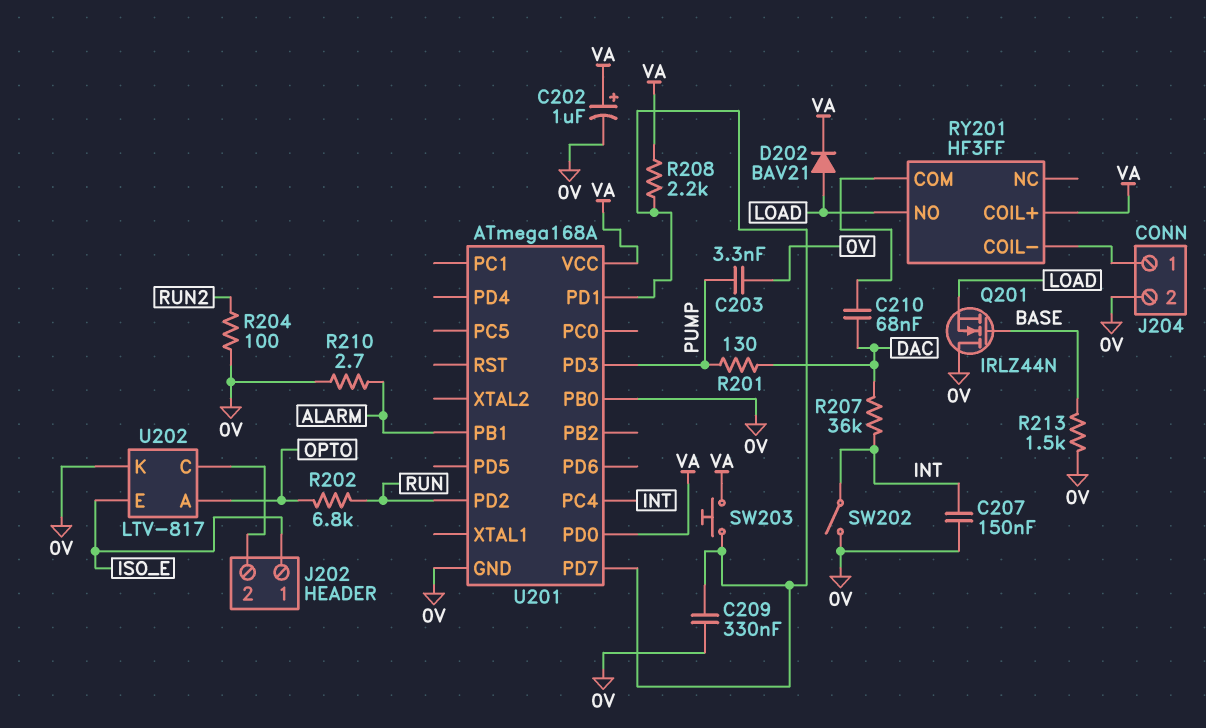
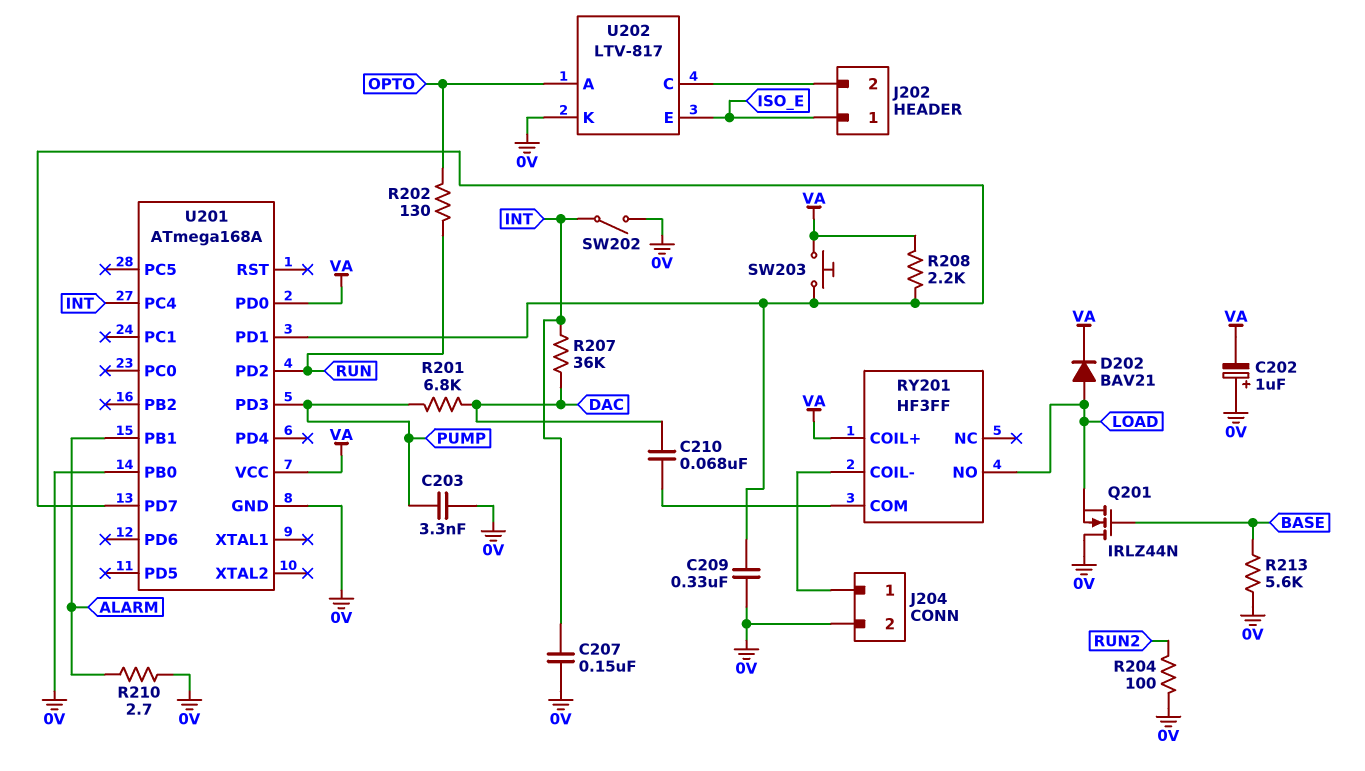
C202: 1uF (plus VA, minus 0V) -> 1uF (plus 0V, minus VA)
R201: 130 (DAC, PUMP) -> 6.8k (DAC, PUMP)
R202: 6.8k (OPTO, RUN) -> 130 (OPTO, RUN)
R213: 1.5k (0V, BASE) -> 5.6k (0V, BASE)

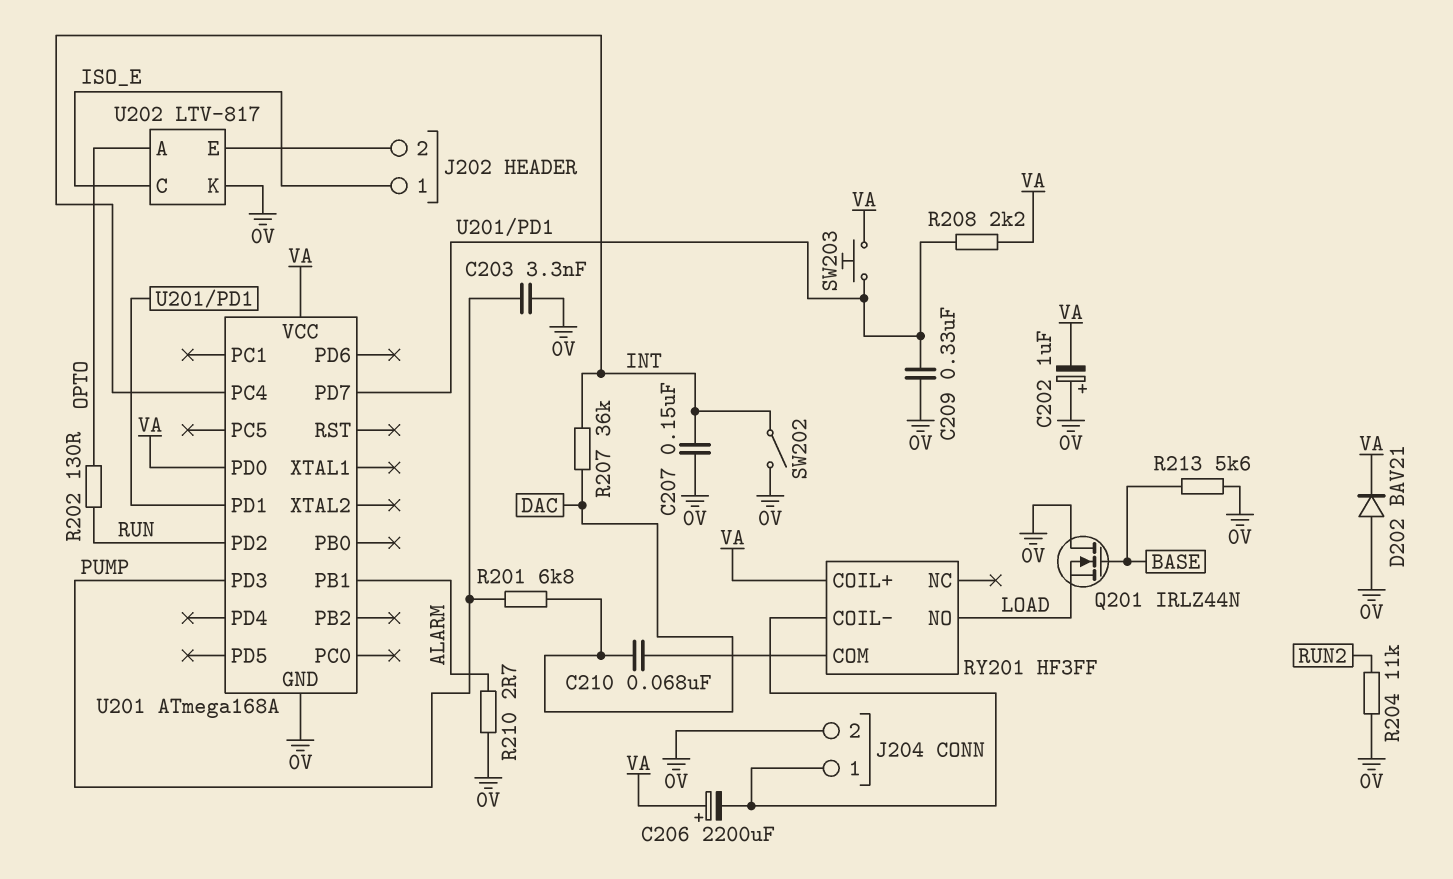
C206: none -> 2200uF (plus VA, minus J204/1)
D202: diode BAV21 (A LOAD, K VA) -> diode BAV21 (A 0V, K VA)
R204: 100 (0V, RUN2) -> 11k (0V, RUN2)
U201 pin PB0: 0V -> none
U202 pin C: J202/2 -> ISO_E
U202 pin E: ISO_E -> J202/2

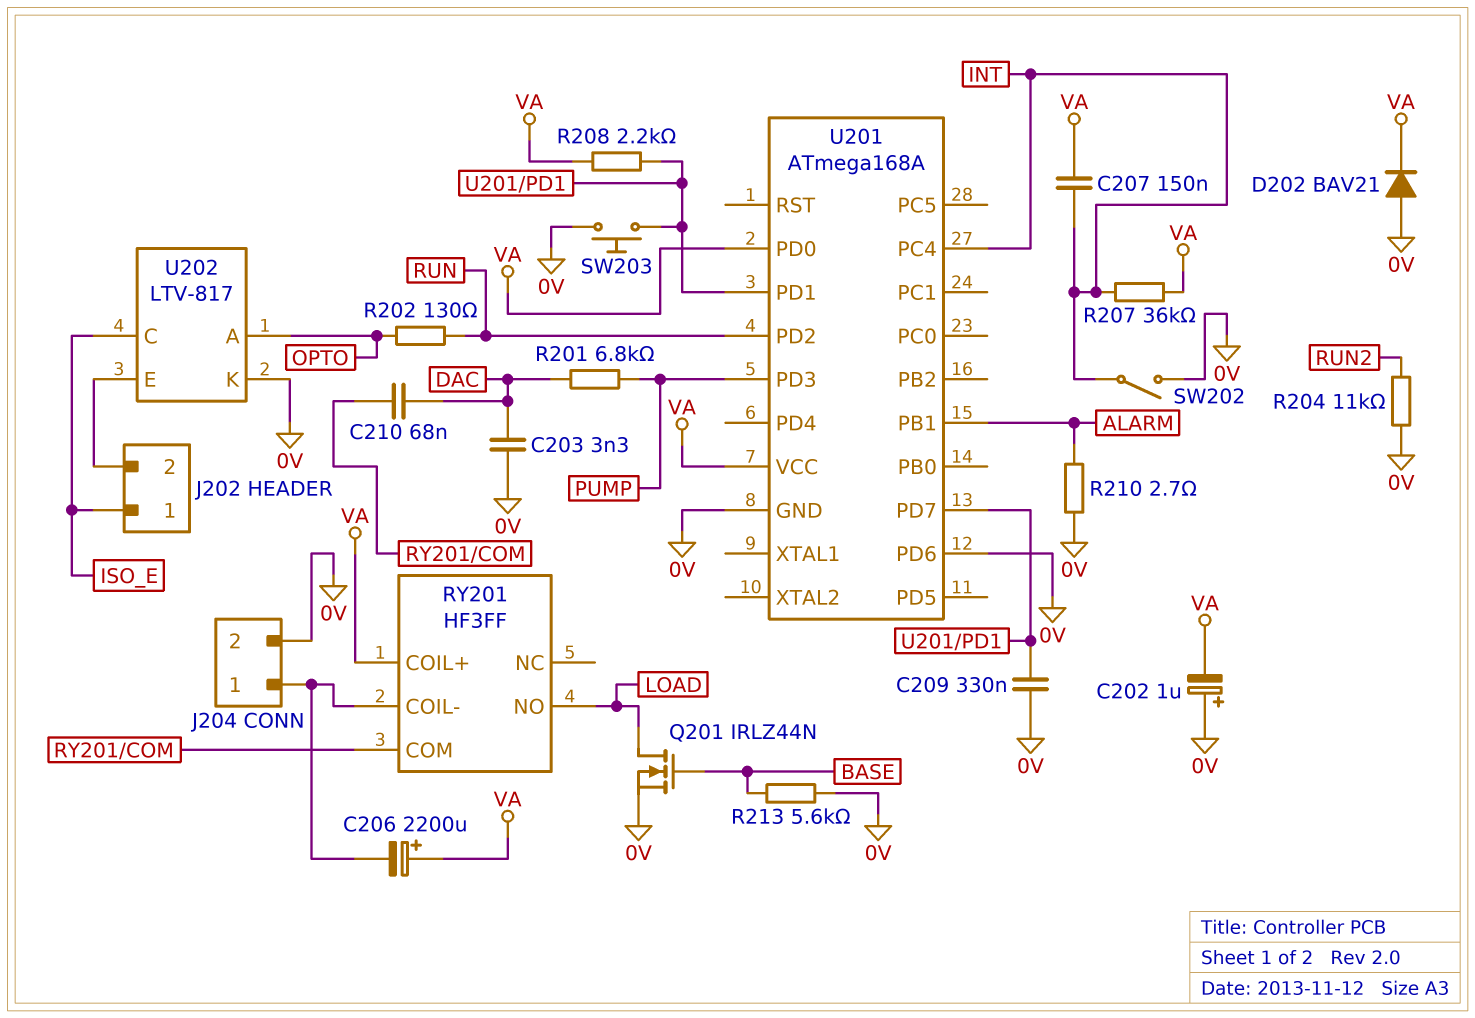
C203: 3.3nF (0V, PUMP) -> 3.3nF (0V, DAC)
C207: 150nF (0V, INT) -> 150nF (INT, VA)
Q201: NMOS IRLZ44N (G BASE, D 0V, S LOAD) -> NMOS IRLZ44N (G BASE, D LOAD, S 0V)
R207: 36k (DAC, INT) -> 36k (INT, VA)
SW203: button (U201/PD1, VA) -> button (0V, U201/PD1)
U201 pin PD6: none -> 0V

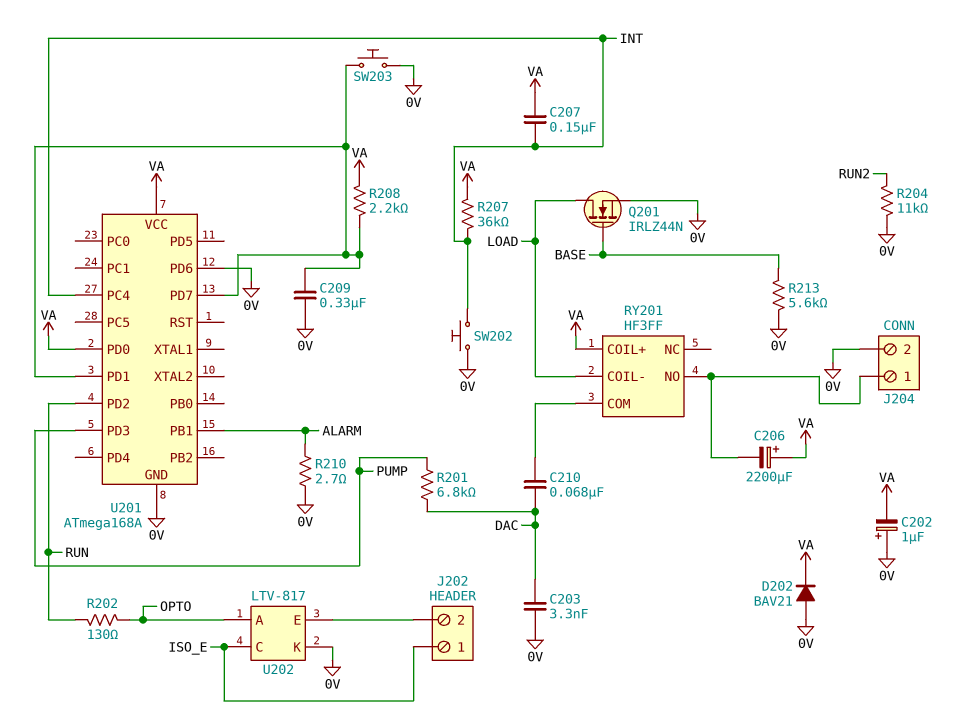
RY201 pin COIL-: J204/1 -> LOAD
RY201 pin NO: LOAD -> J204/1
SW202: switch (0V, INT) -> button (0V, INT)

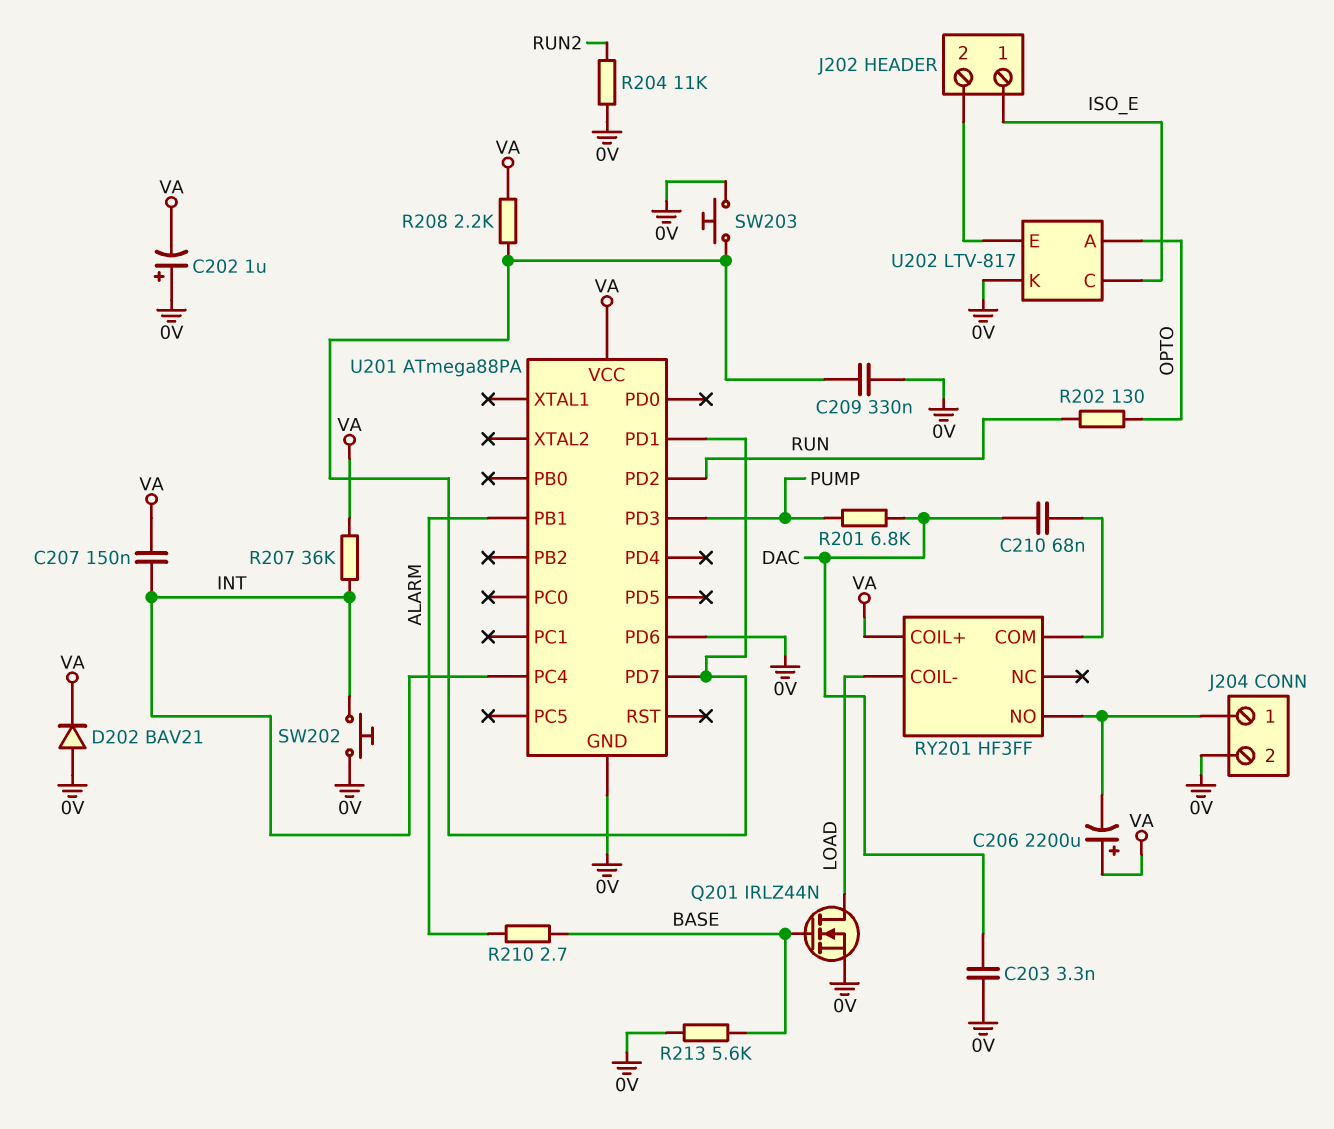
R210: 2.7 (0V, ALARM) -> 2.7 (ALARM, BASE)
U201: ATmega168A -> ATmega88PA
U201 pin PD0: VA -> none

